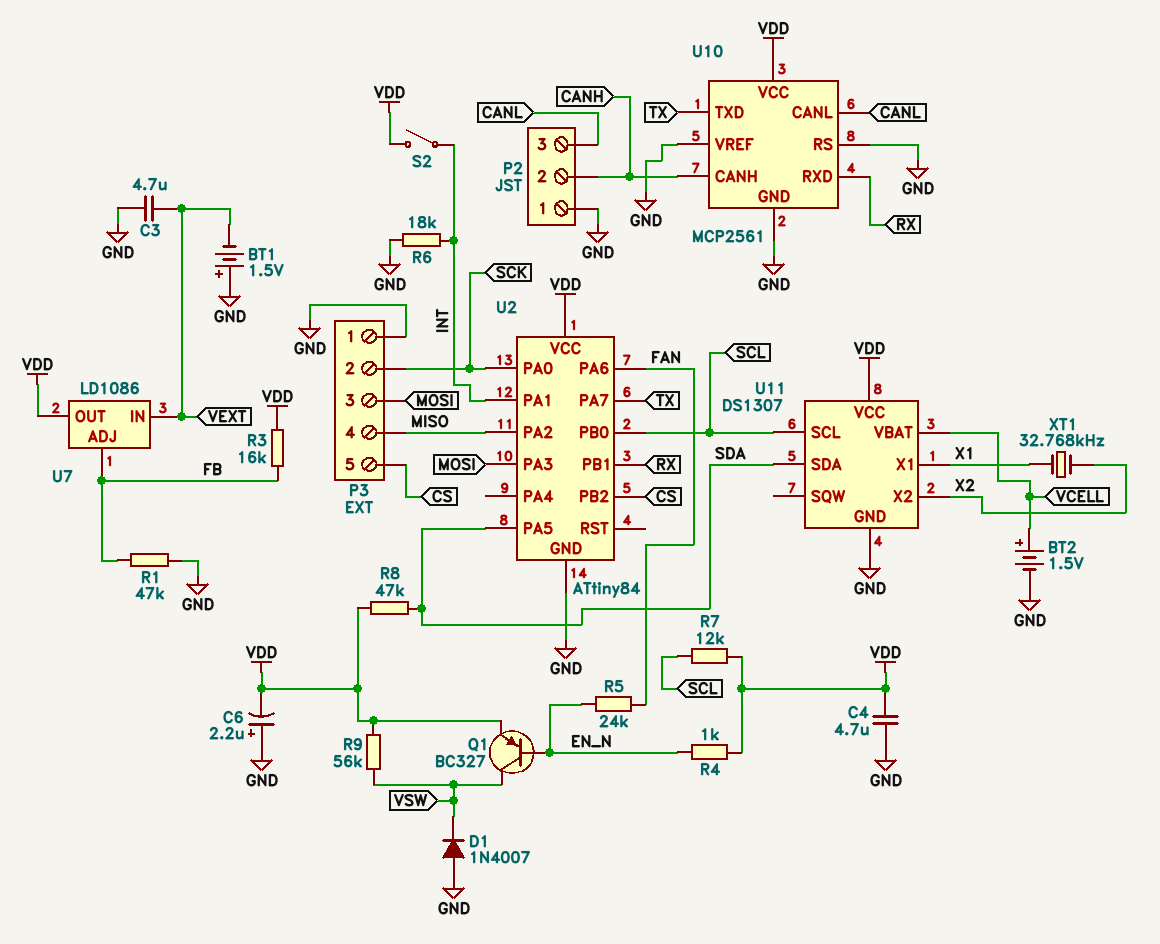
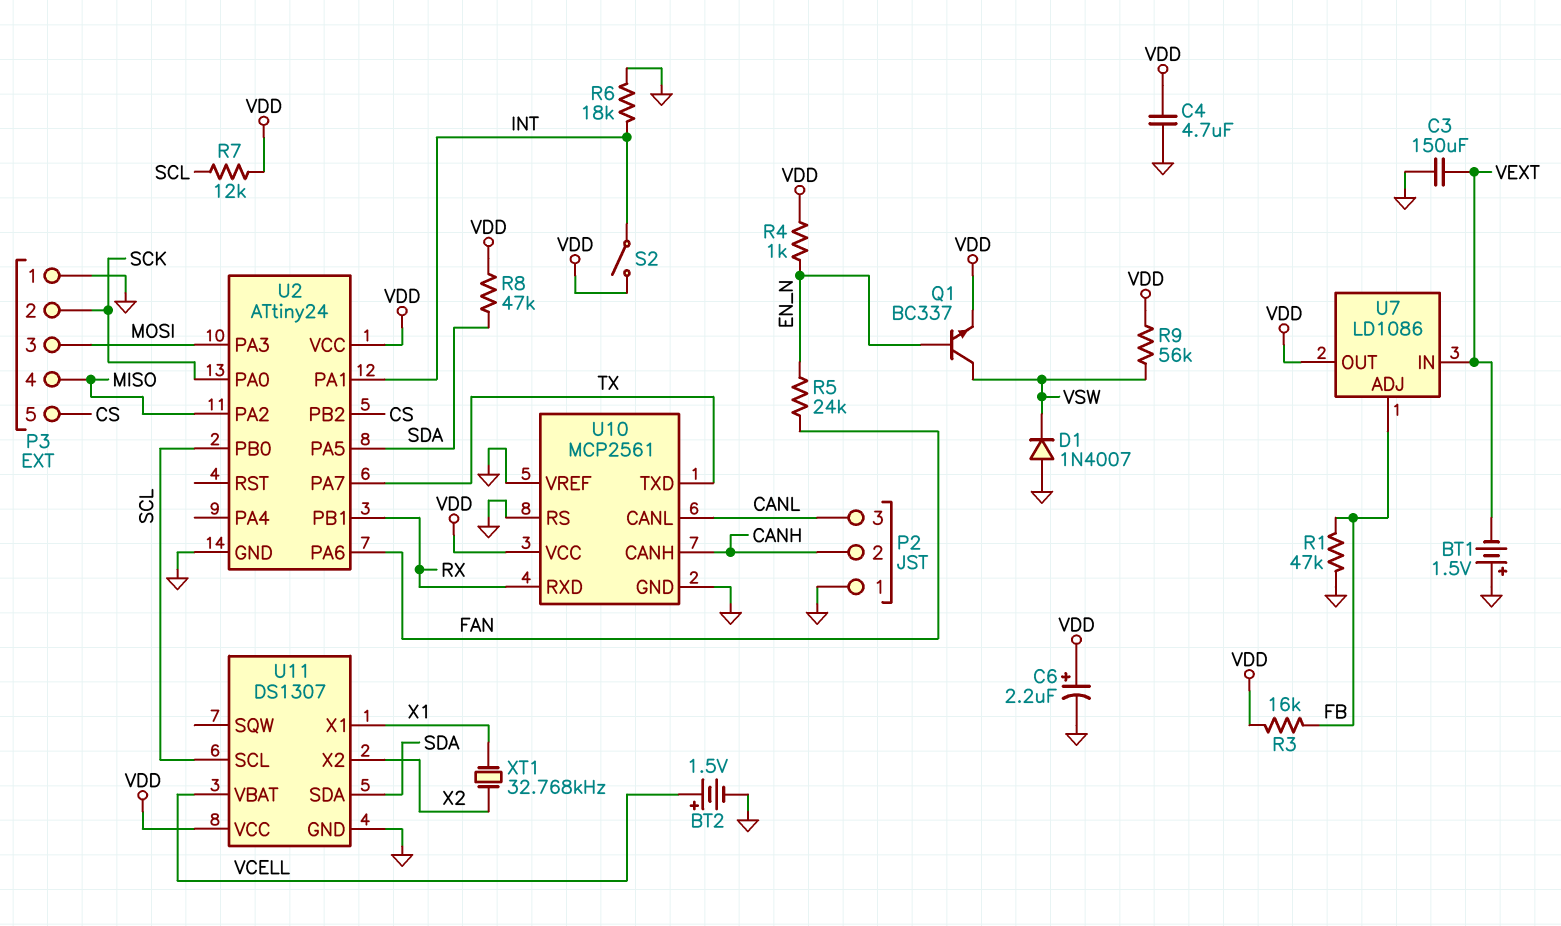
C3: 4.7uF (GND, VEXT) -> 150uF (GND, VEXT)
C6: 2.2uF (plus GND, minus VDD) -> 2.2uF (plus VDD, minus GND)
Q1: PNP BC327 (B EN_N, C VSW, E VDD) -> NPN BC337 (B EN_N, C VSW, E VDD)
U2: ATtiny84 -> ATtiny24

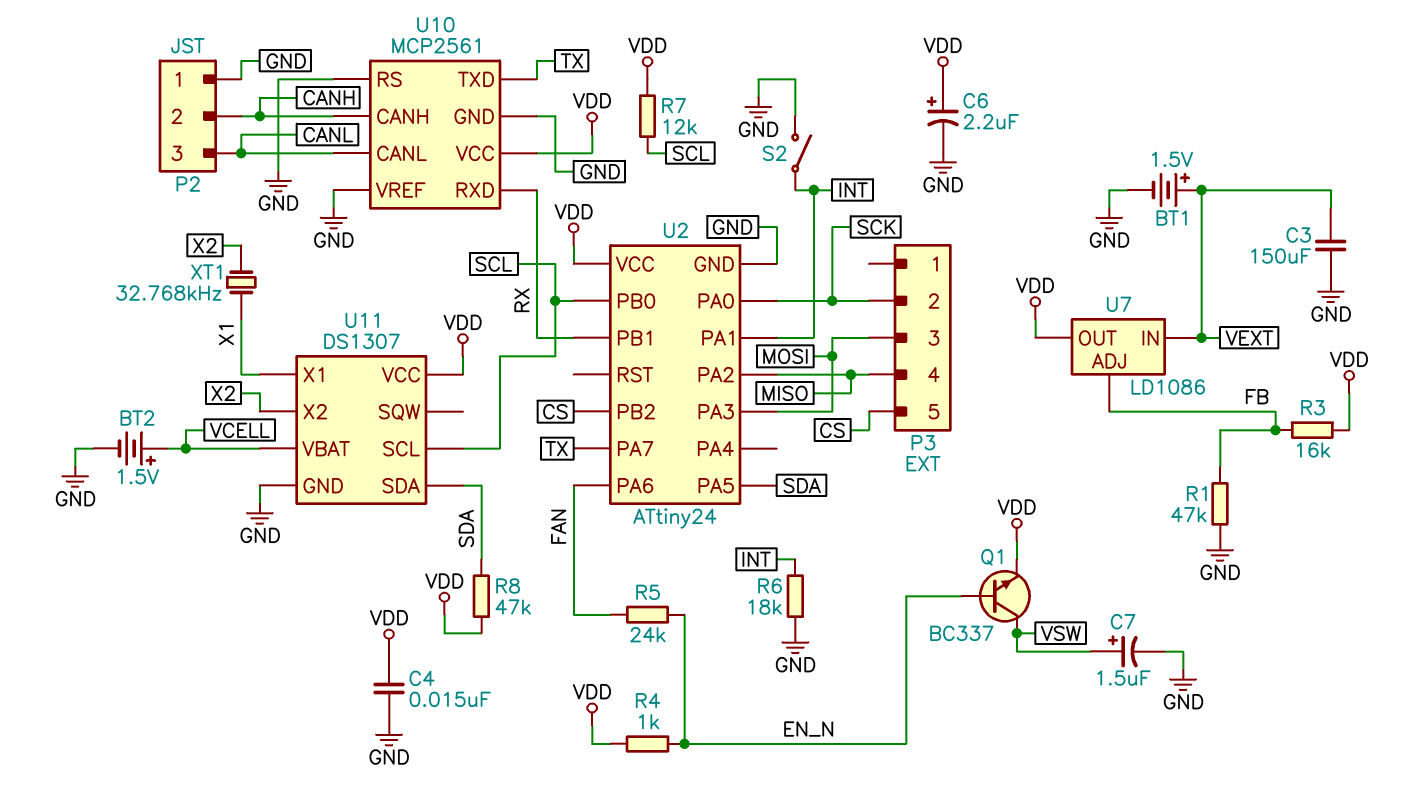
BT1: 1.5V (plus GND, minus VEXT) -> 1.5V (plus VEXT, minus GND)
C4: 4.7uF (GND, VDD) -> 15nF (GND, VDD)
C7: none -> 1.5uF (plus VSW, minus GND)
D1: diode 1N4007 (A GND, K VSW) -> none
P3 pin 1: GND -> none
R9: 56k (VDD, VSW) -> none
S2: switch (INT, VDD) -> switch (GND, INT)

